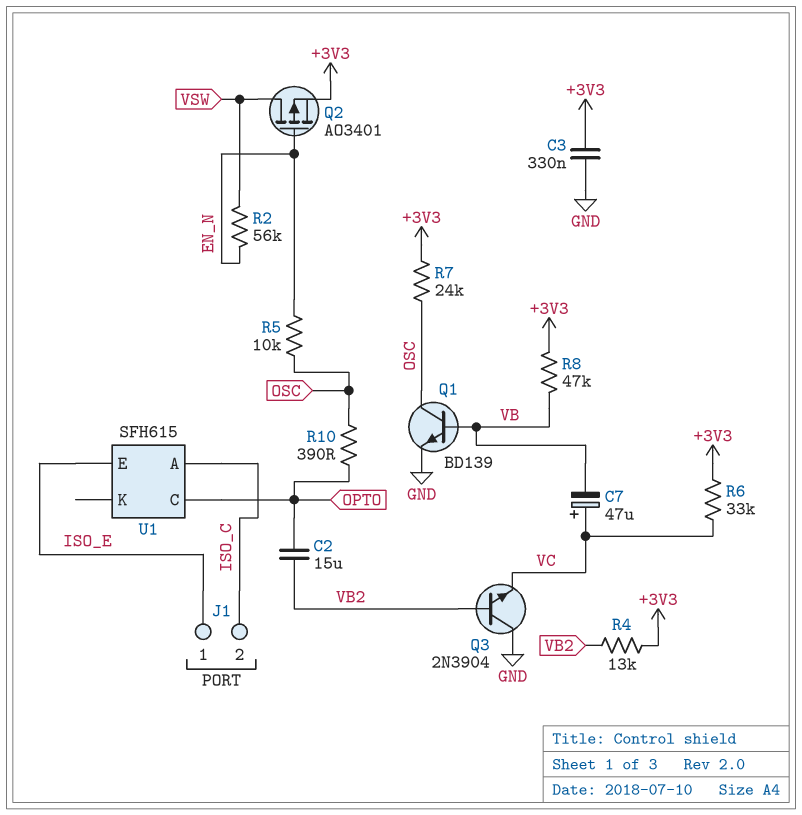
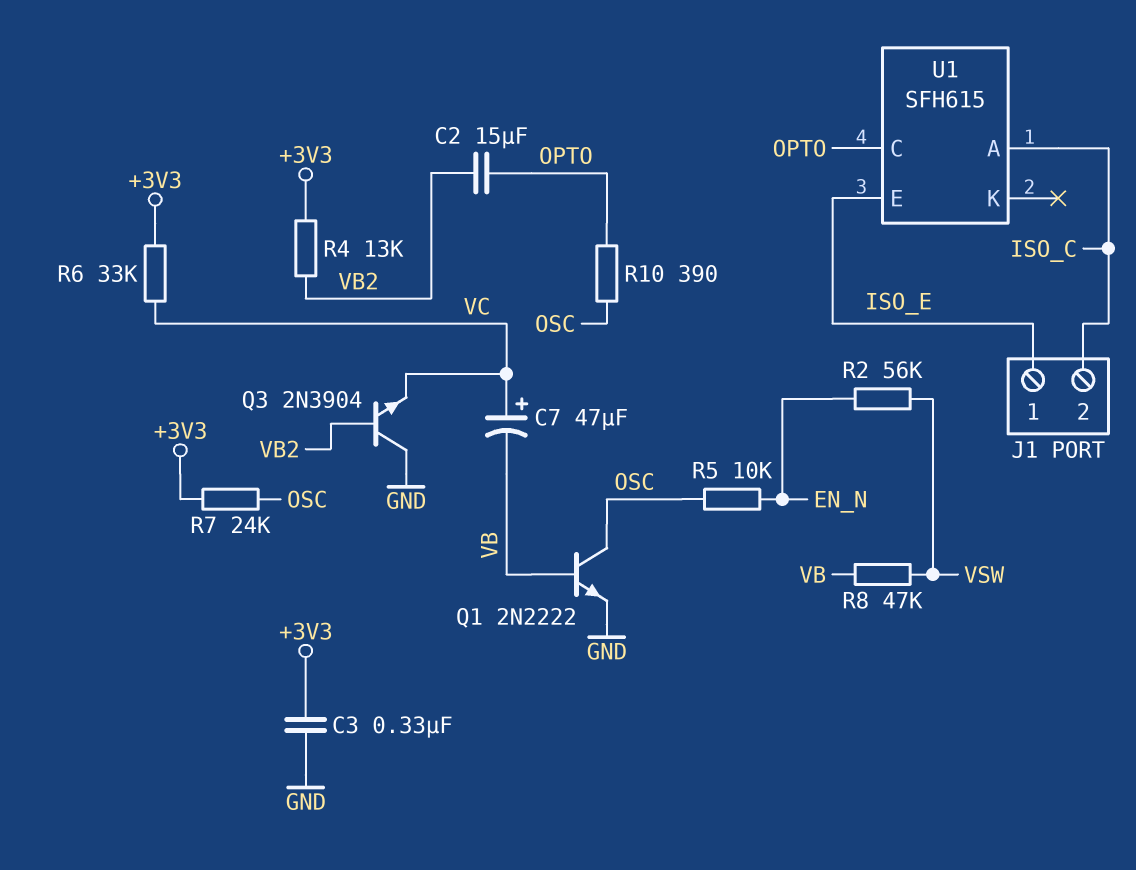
Q1: NPN BD139 (B VB, C OSC, E GND) -> NPN 2N2222 (B VB, C OSC, E GND)
Q2: PMOS AO3401 (G EN_N, D VSW, S +3V3) -> none
R8: 47k (+3V3, VB) -> 47k (VB, VSW)

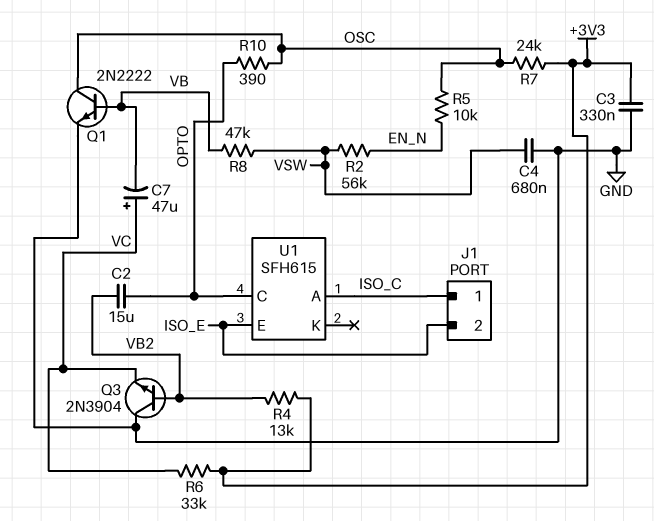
C4: none -> 680nF (GND, VSW)
J1 pin 1: ISO_E -> ISO_C
J1 pin 2: ISO_C -> ISO_E

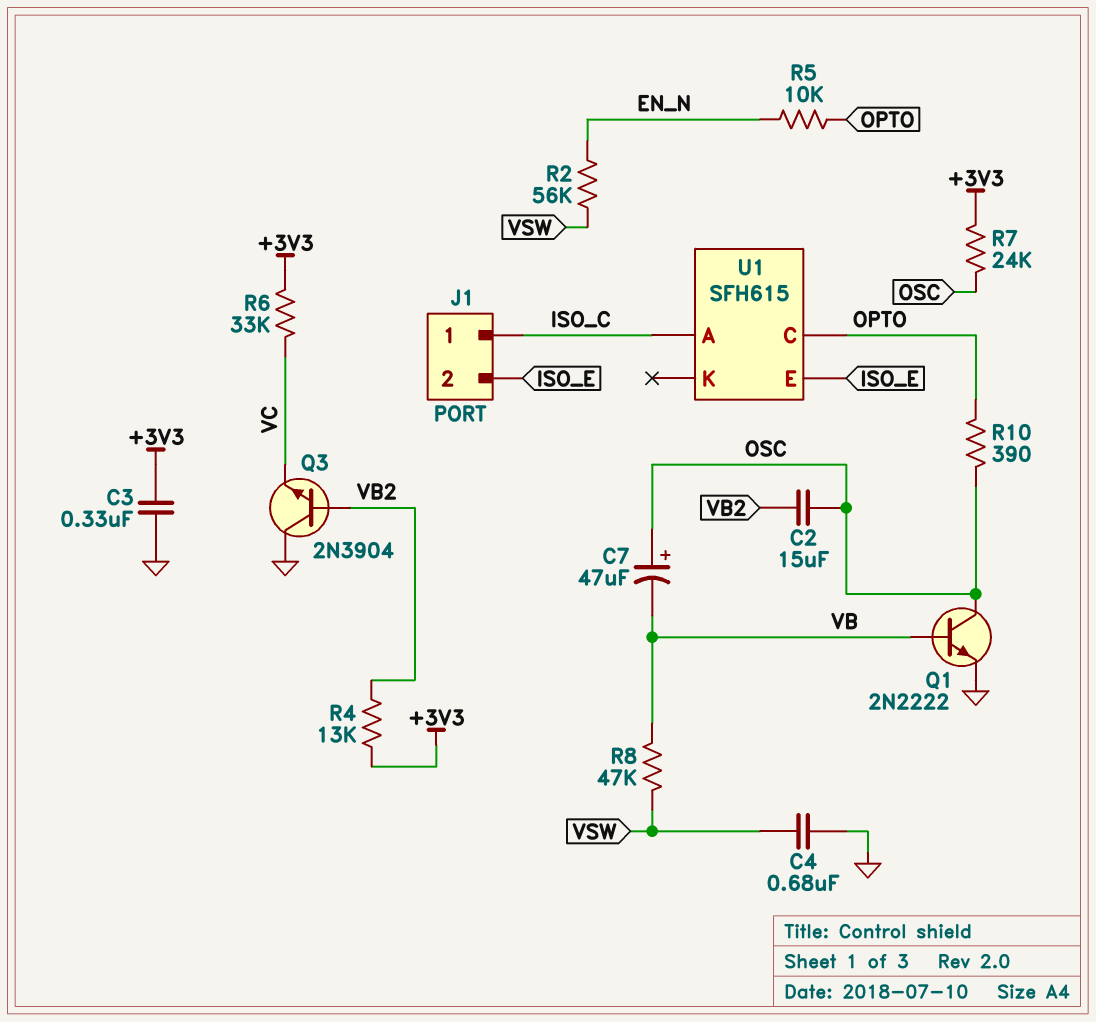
C2: 15uF (OPTO, VB2) -> 15uF (OSC, VB2)
C7: 47uF (plus VC, minus VB) -> 47uF (plus OSC, minus VB)
R5: 10k (EN_N, OSC) -> 10k (EN_N, OPTO)

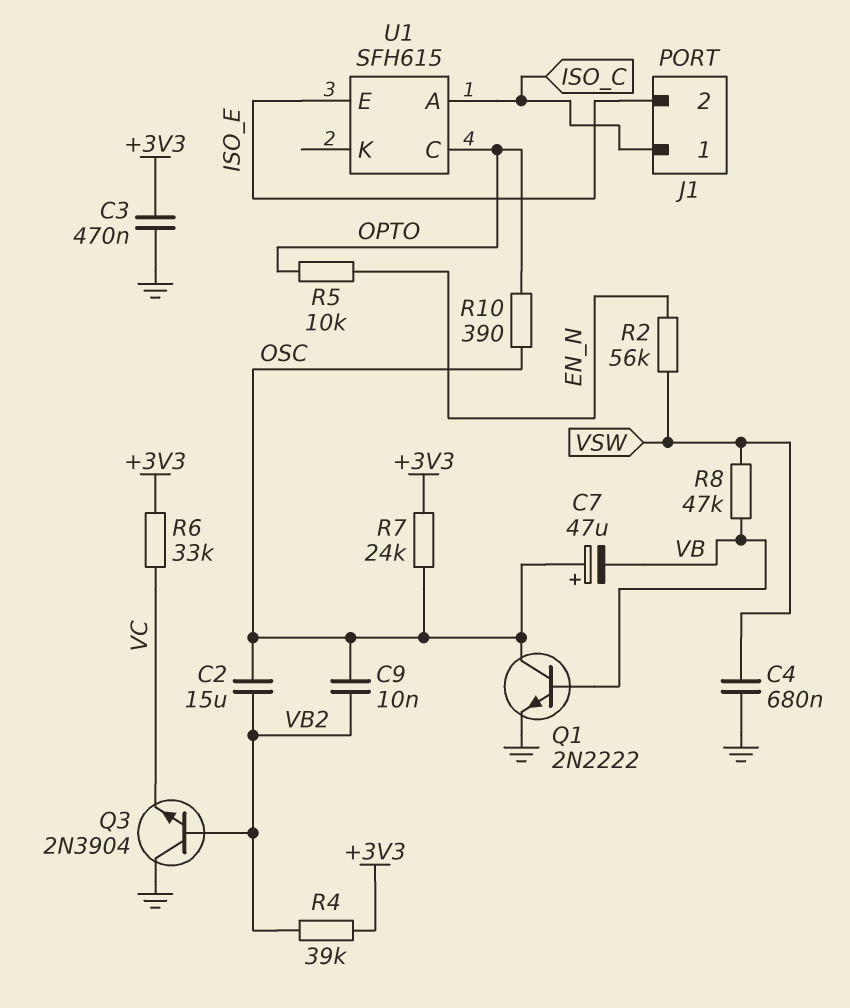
C3: 330nF (+3V3, GND) -> 470nF (+3V3, GND)
C9: none -> 10nF (OSC, VB2)
R4: 13k (+3V3, VB2) -> 39k (+3V3, VB2)

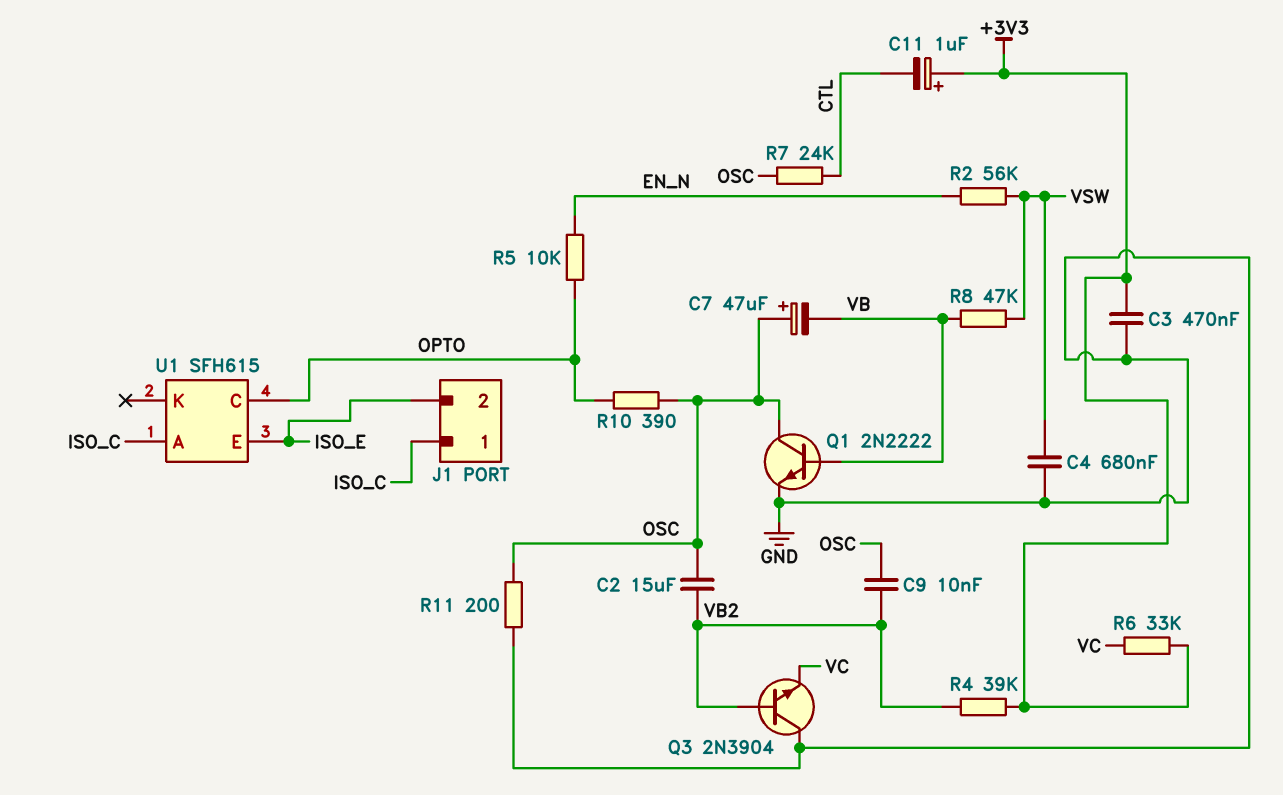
C11: none -> 1uF (plus +3V3, minus CTL)
R7: 24k (+3V3, OSC) -> 24k (CTL, OSC)
R11: none -> 200 (GND, OSC)

